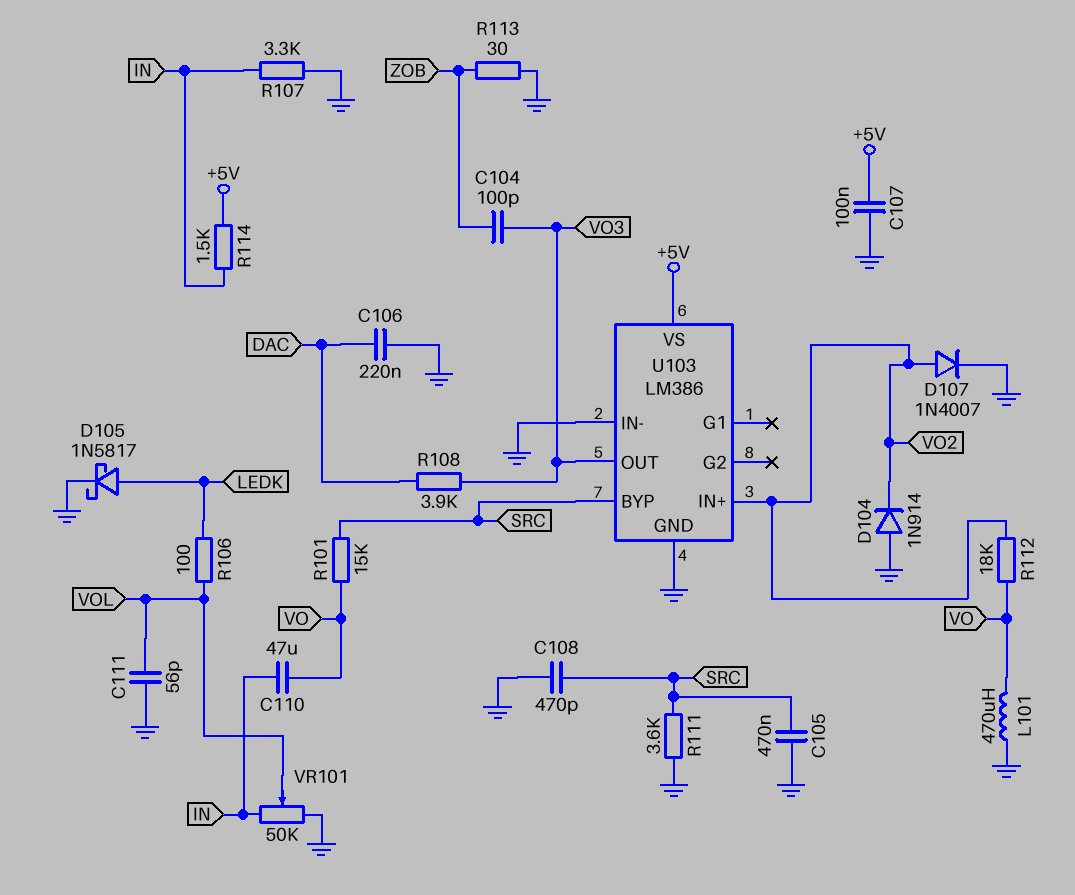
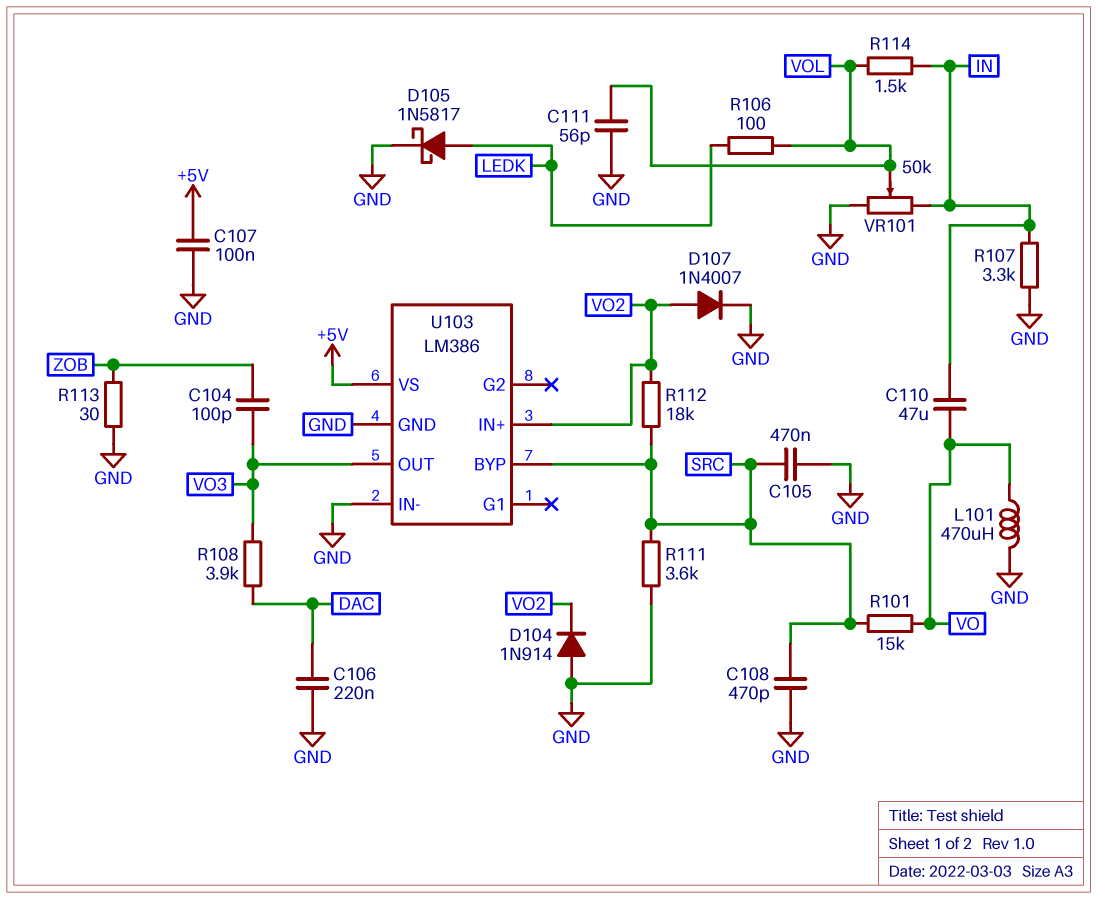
R112: 18k (VO, VO2) -> 18k (SRC, VO2)
R114: 1.5k (+5V, IN) -> 1.5k (IN, VOL)

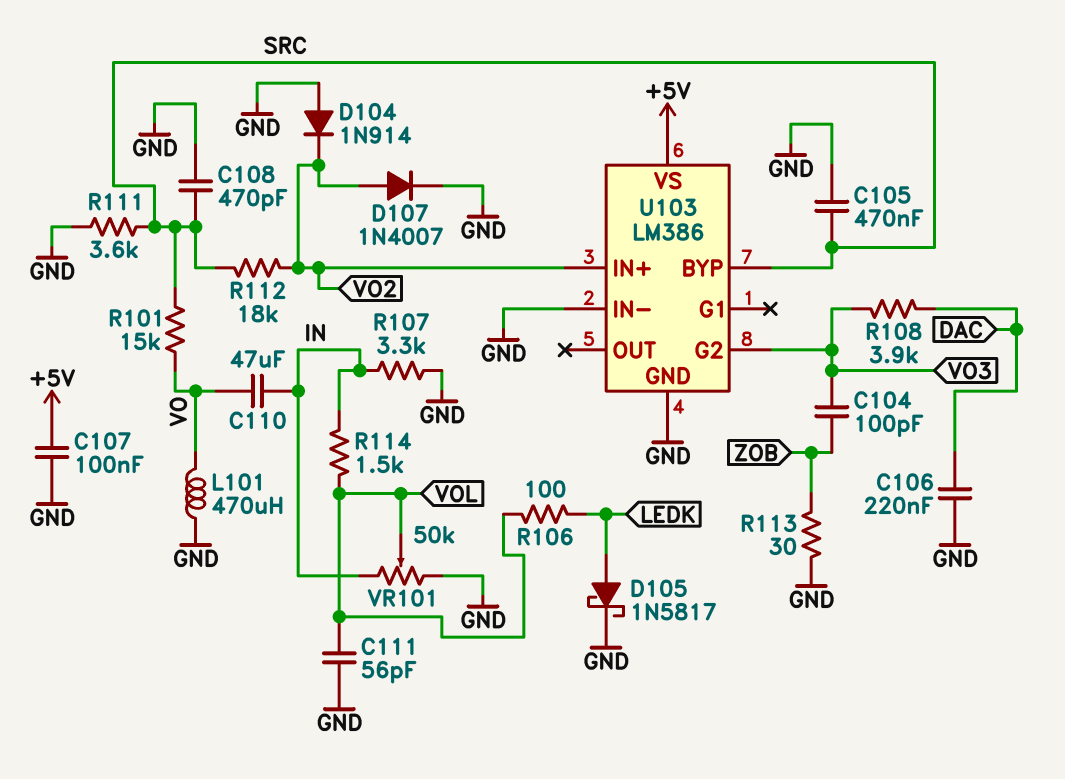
U103 pin G2: none -> VO3
U103 pin OUT: VO3 -> none

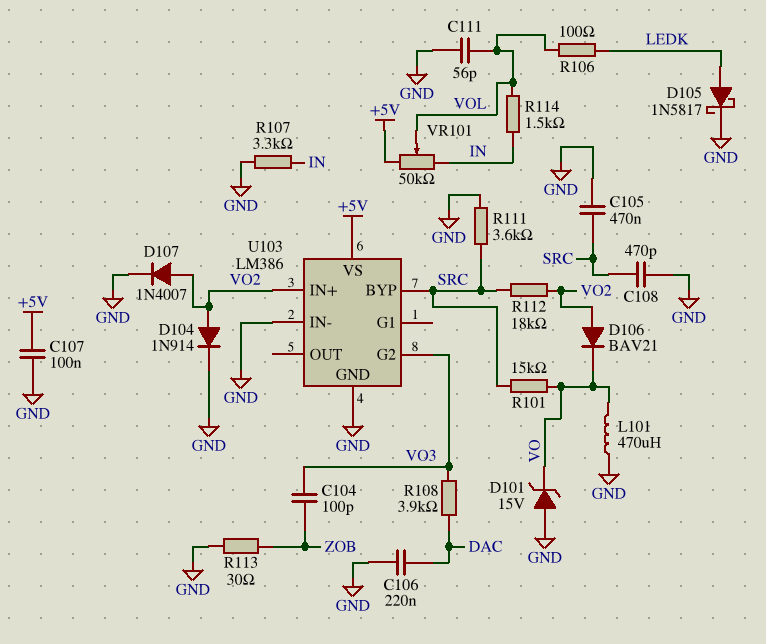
C110: 47uF (IN, VO) -> none
D101: none -> zener 15V (A GND, K VO)
D104: diode 1N914 (A GND, K VO2) -> diode 1N914 (A VO2, K GND)
D106: none -> diode BAV21 (A VO2, K VO)
VR101: 50k (GND, IN, wiper VOL) -> 50k (+5V, IN, wiper VOL)

